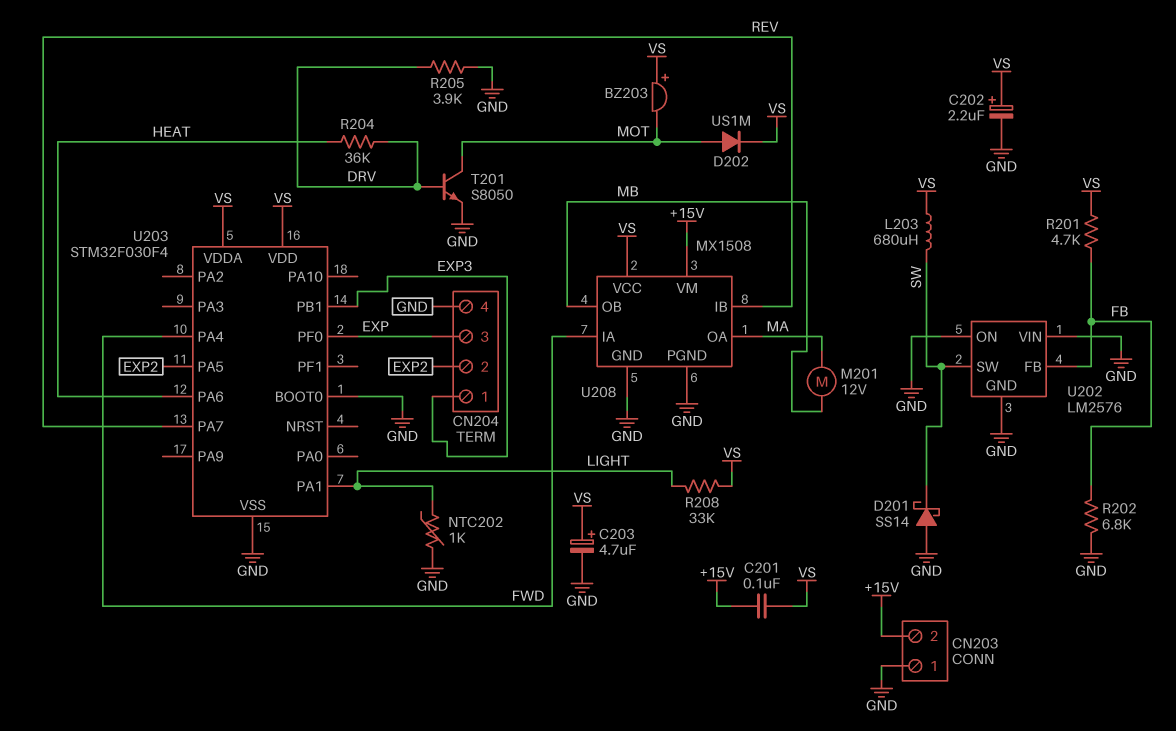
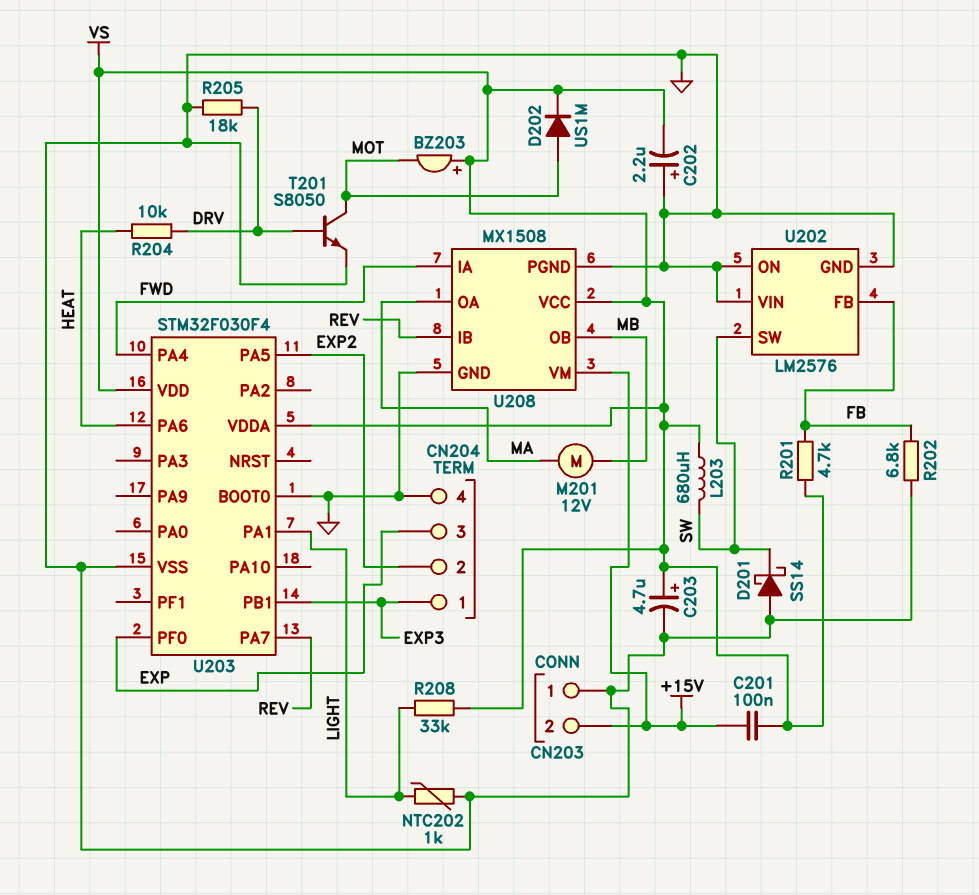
C202: 2.2uF (plus VS, minus GND) -> 2.2uF (plus GND, minus VS)
R204: 36k (DRV, HEAT) -> 10k (DRV, HEAT)
R205: 3.9k (DRV, GND) -> 18k (DRV, GND)

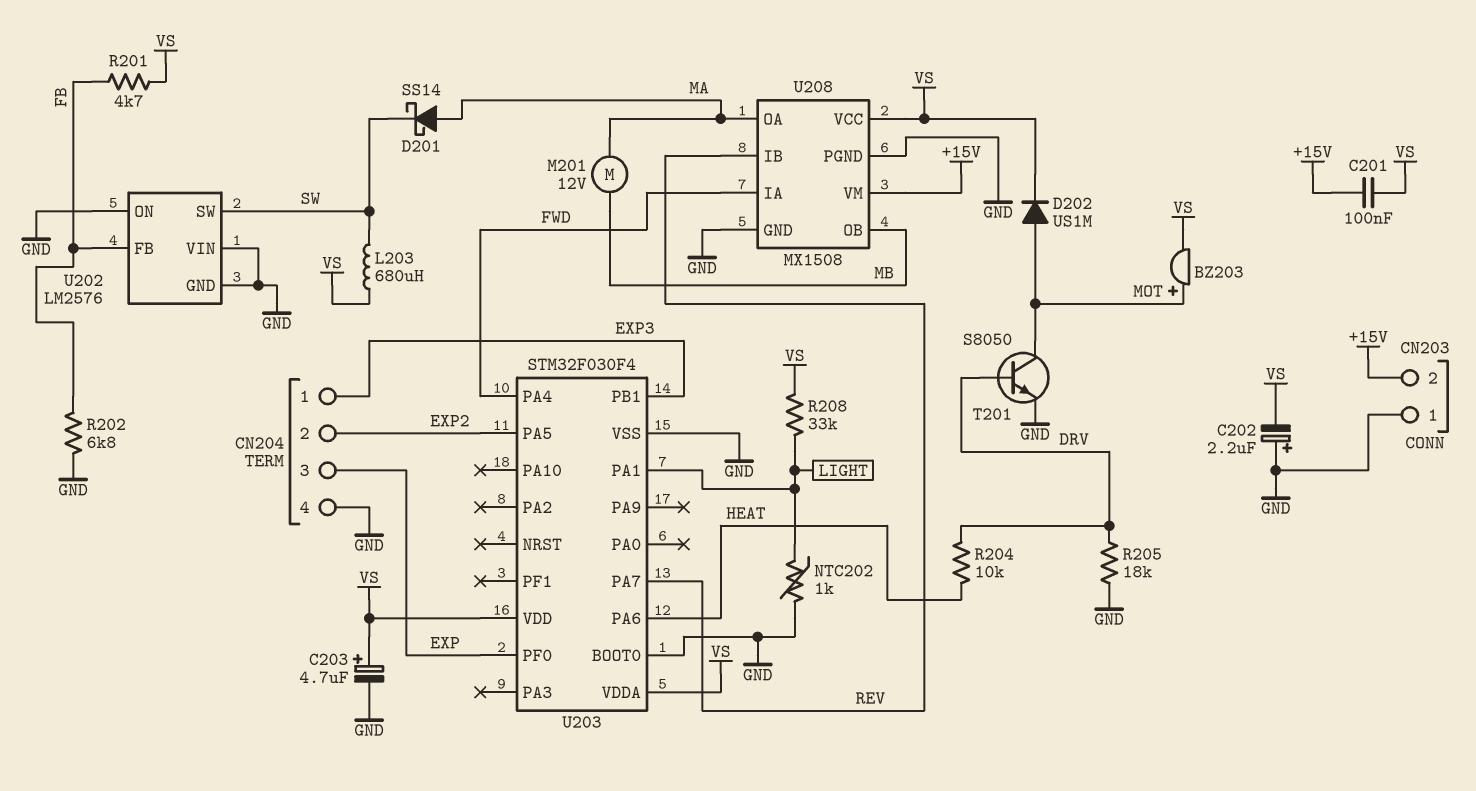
BZ203: buzzer (plus VS, minus MOT) -> buzzer (plus MOT, minus VS)
D201: schottky SS14 (A GND, K SW) -> schottky SS14 (A MA, K SW)

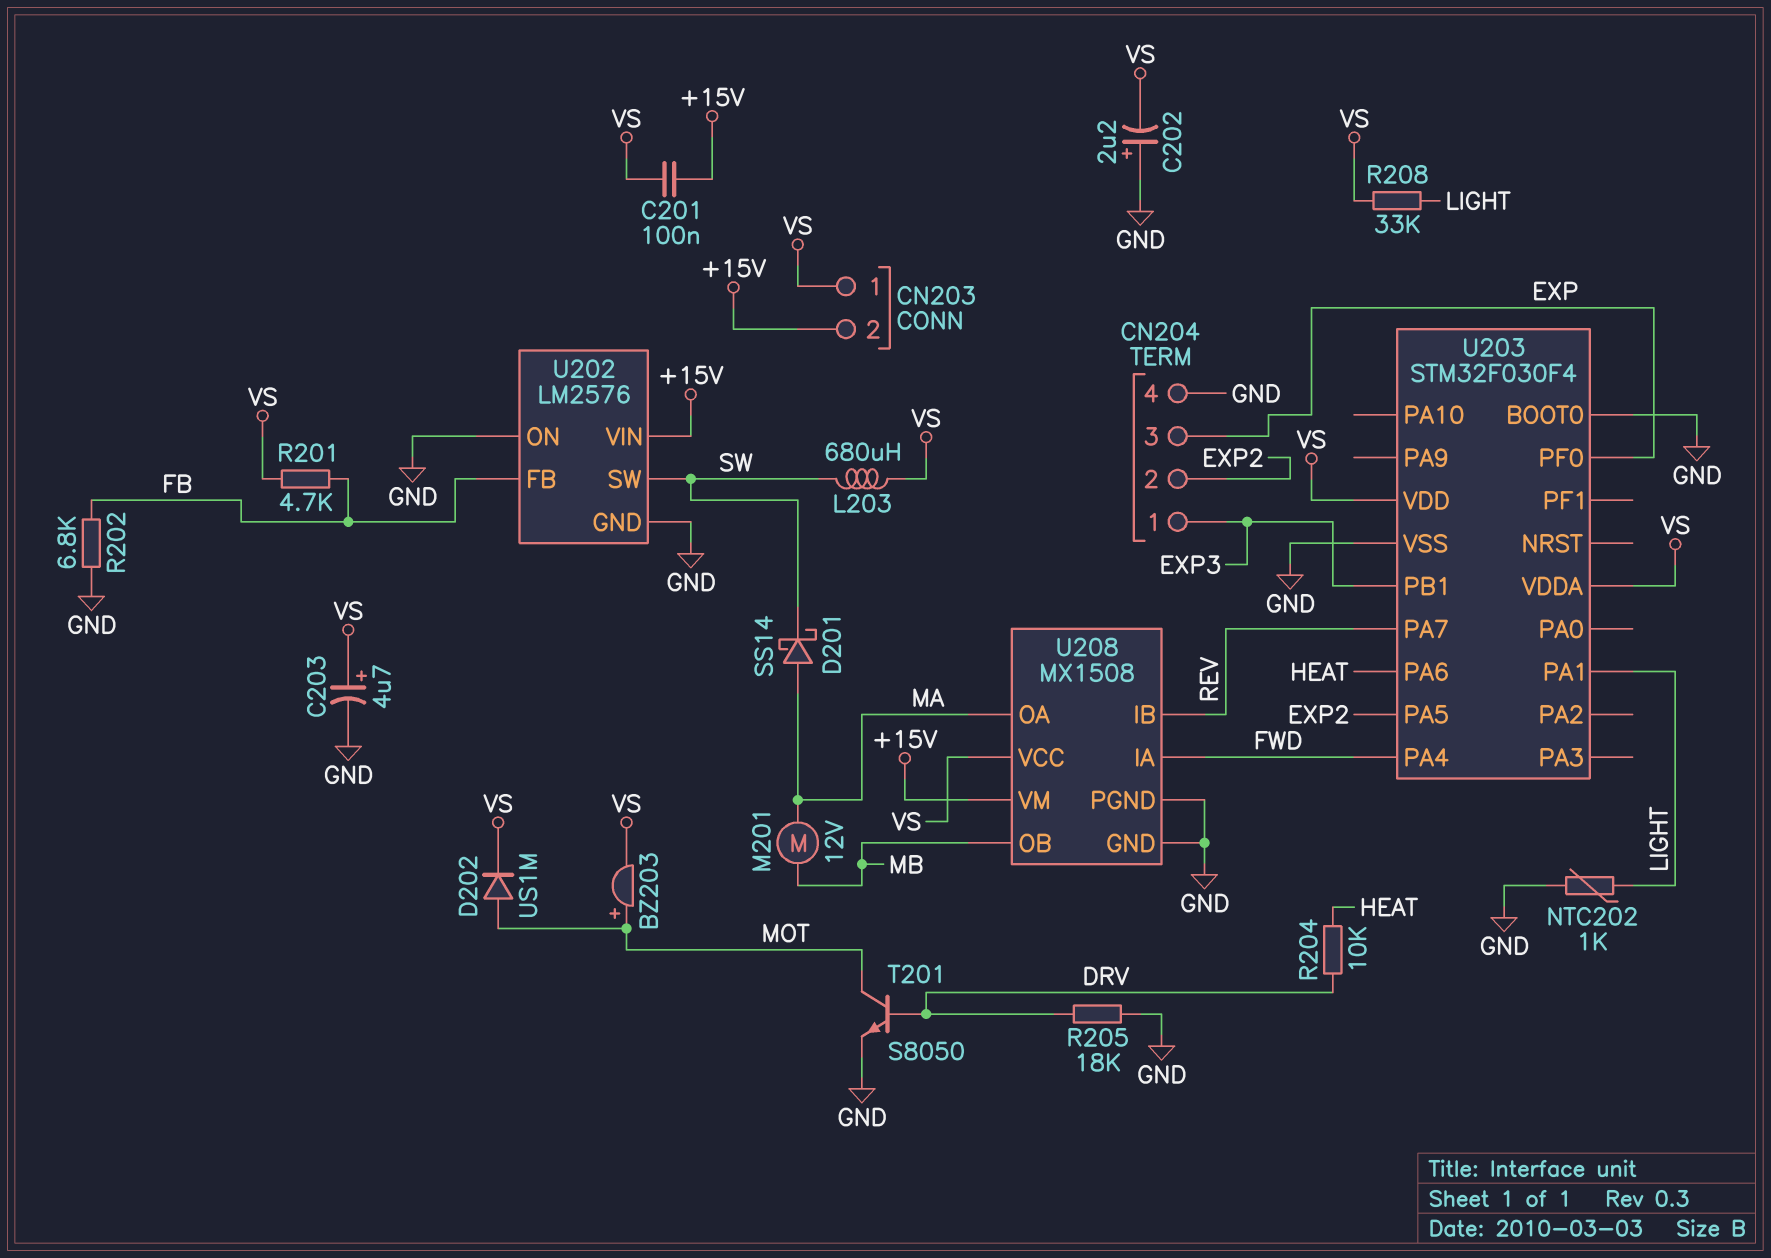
CN203 pin 1: GND -> VS
U202 pin VIN: GND -> +15V

